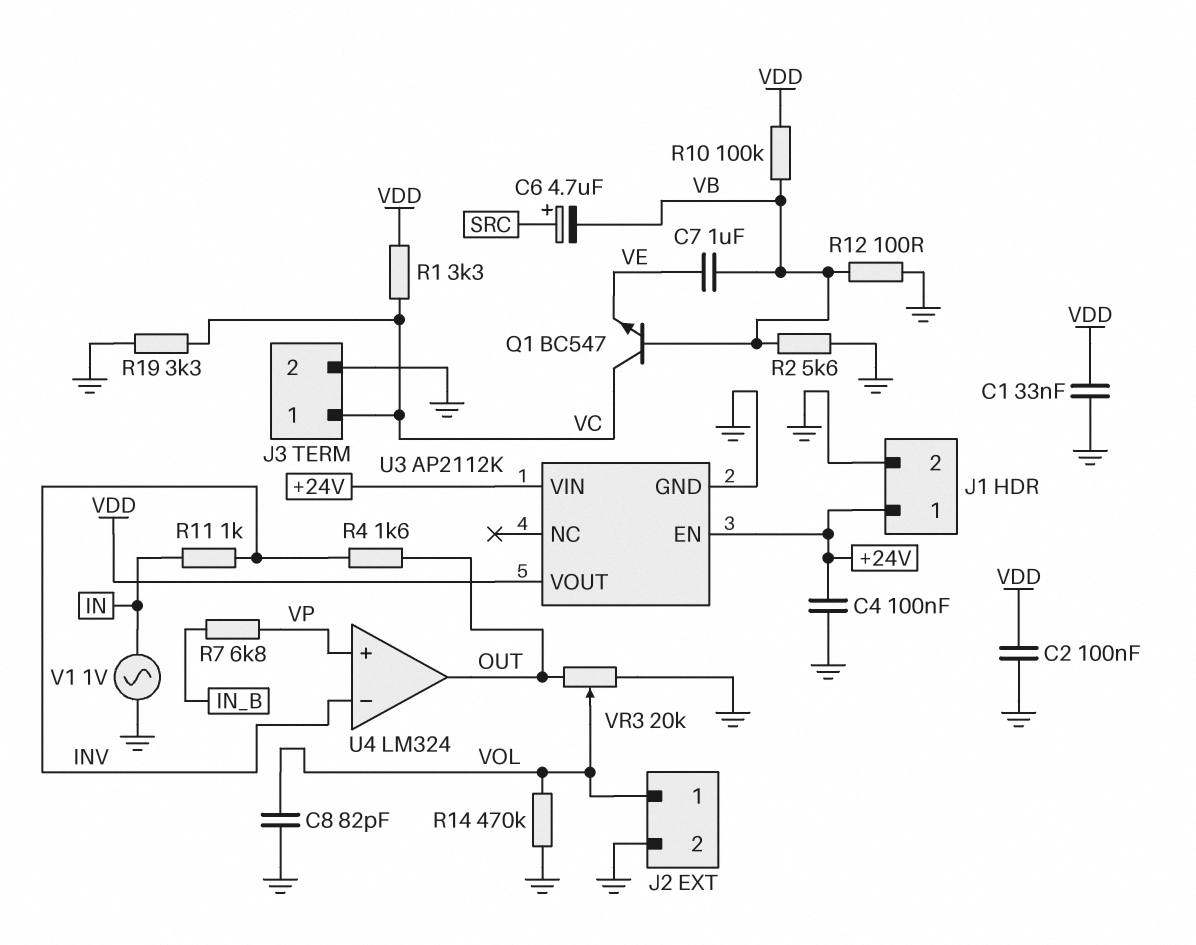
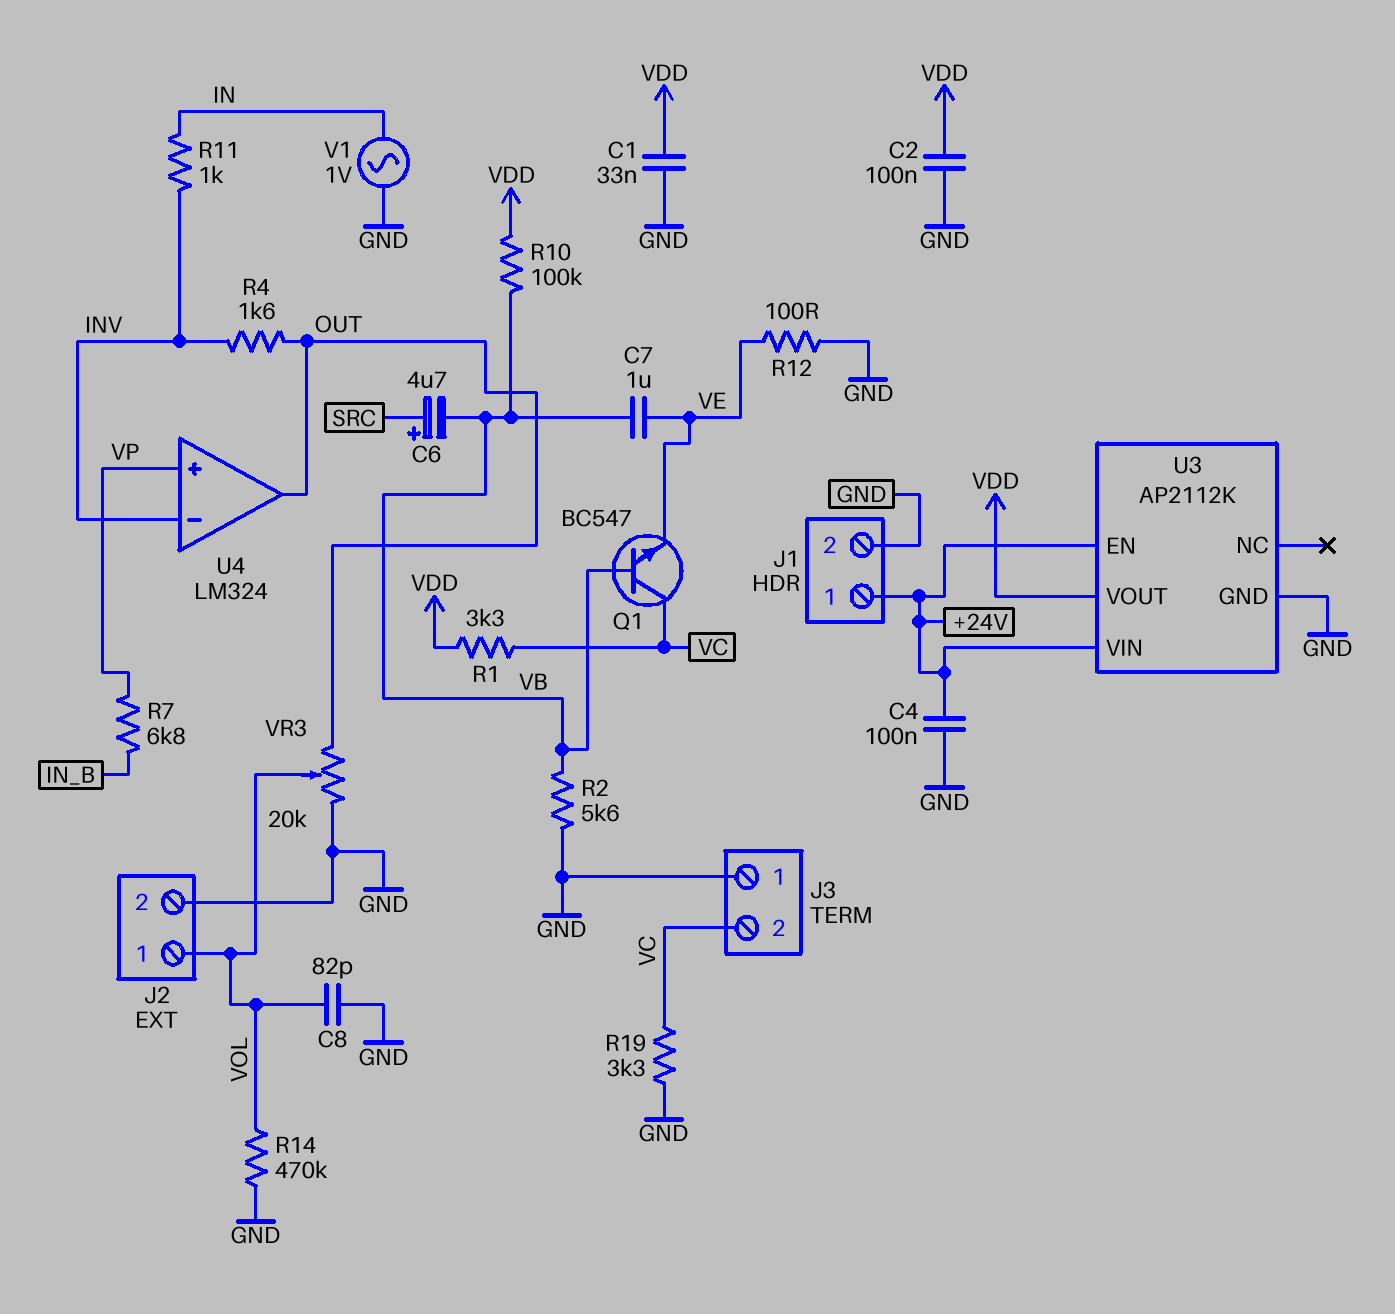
J3 pin 1: VC -> GND
J3 pin 2: GND -> VC
R12: 100 (GND, VB) -> 100 (GND, VE)

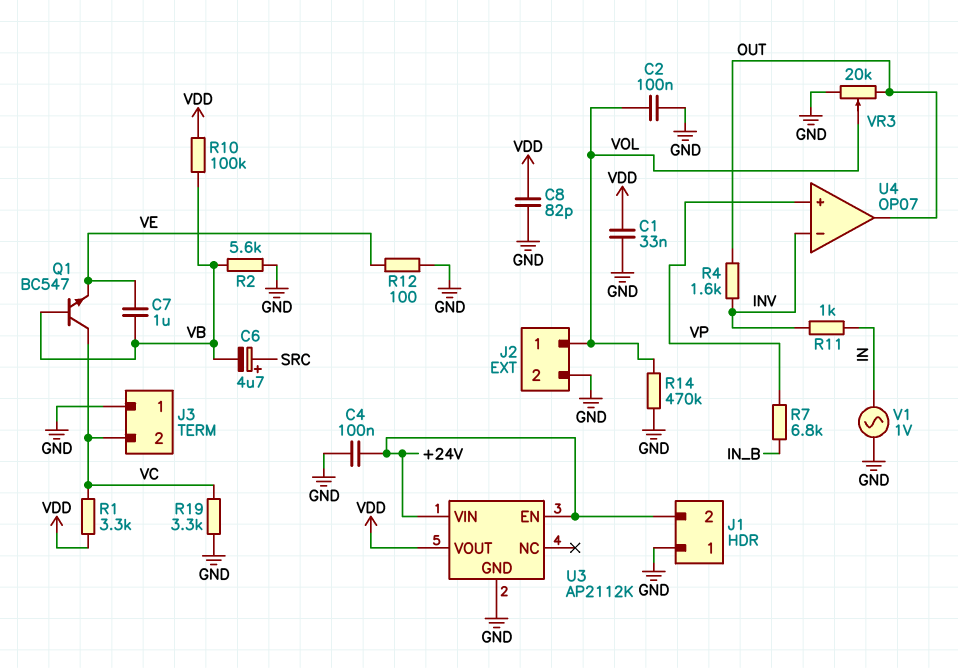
C2: 100nF (GND, VDD) -> 100nF (GND, VOL)
C8: 82pF (GND, VOL) -> 82pF (GND, VDD)
J1 pin 1: +24V -> GND
J1 pin 2: GND -> +24V
U4: LM324 -> OP07

